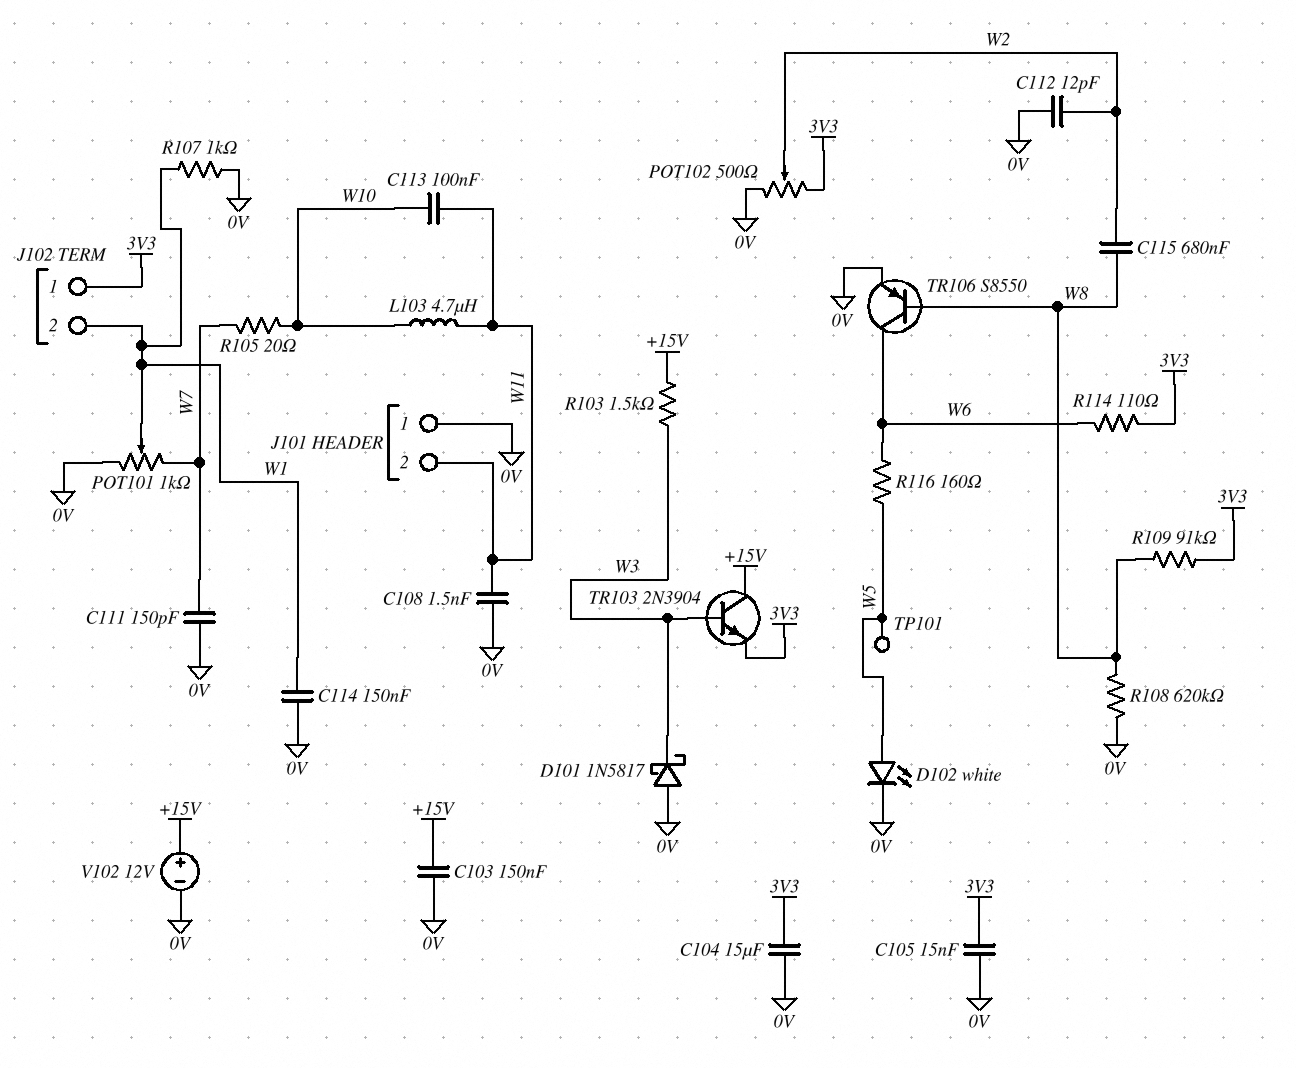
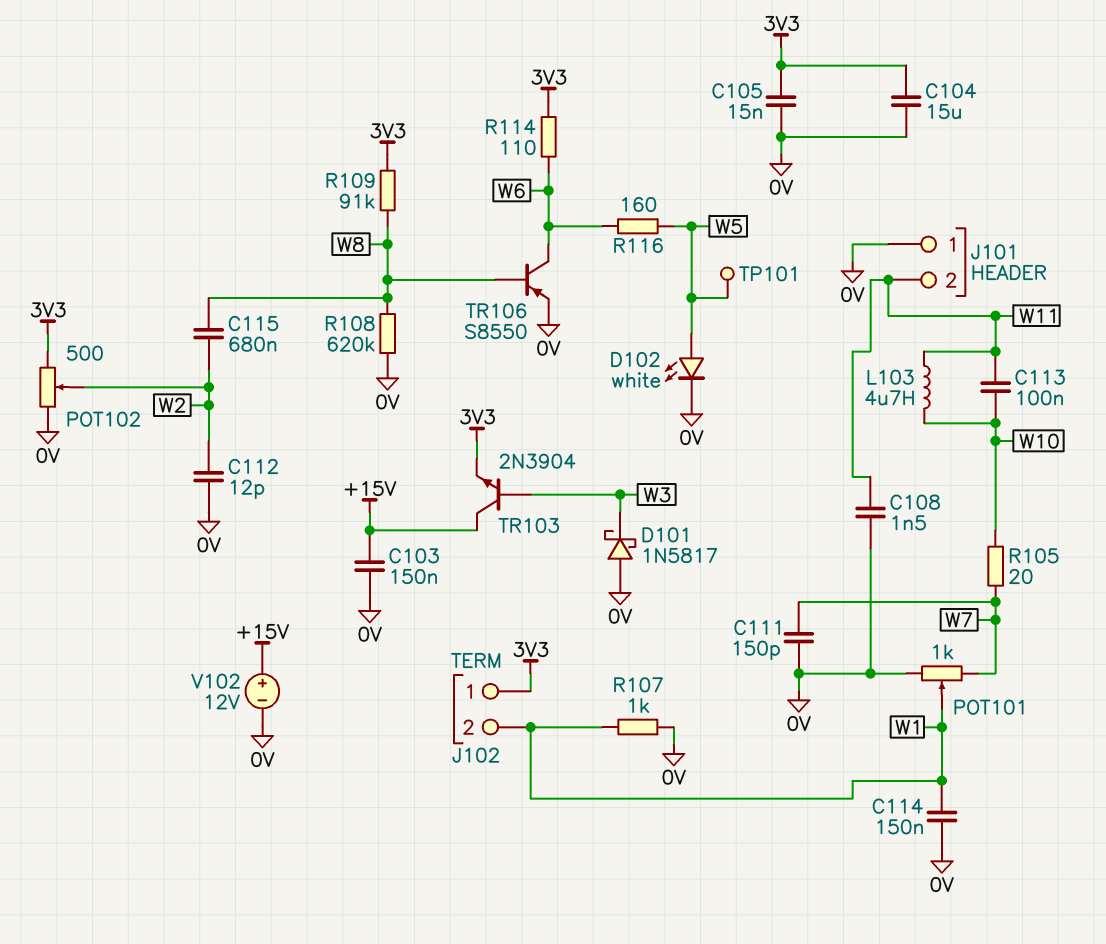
R103: 1.5k (+15V, W3) -> none

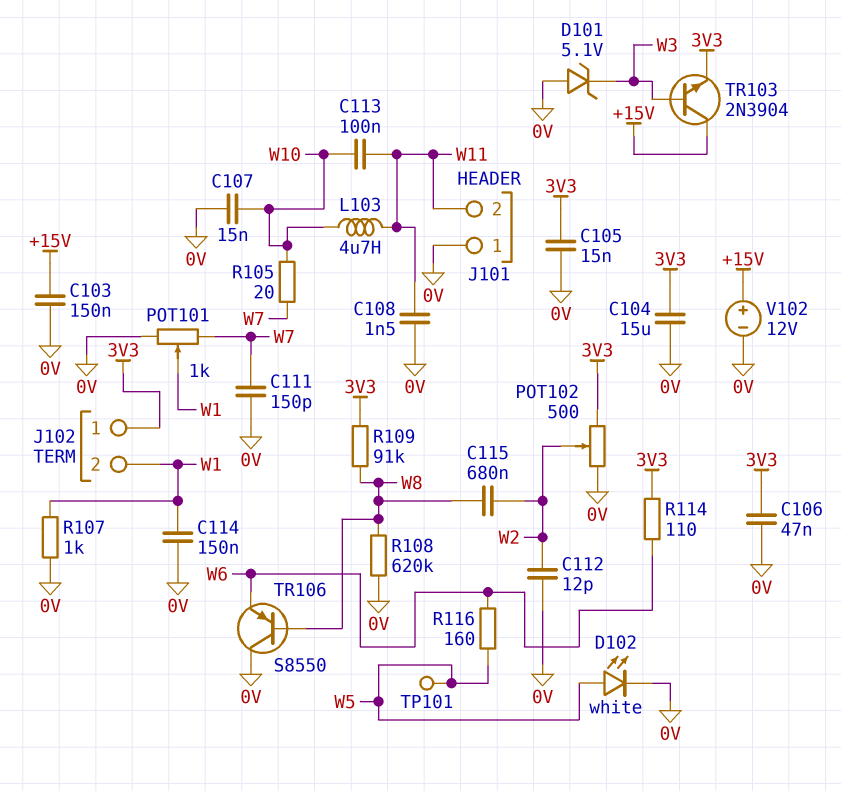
C106: none -> 47nF (0V, 3V3)
C107: none -> 15nF (0V, W10)
D101: schottky 1N5817 (A 0V, K W3) -> zener 5.1V (A 0V, K W3)
TR106: PNP S8550 (B W8, C W6, E 0V) -> PNP S8550 (B W8, C 0V, E W6)

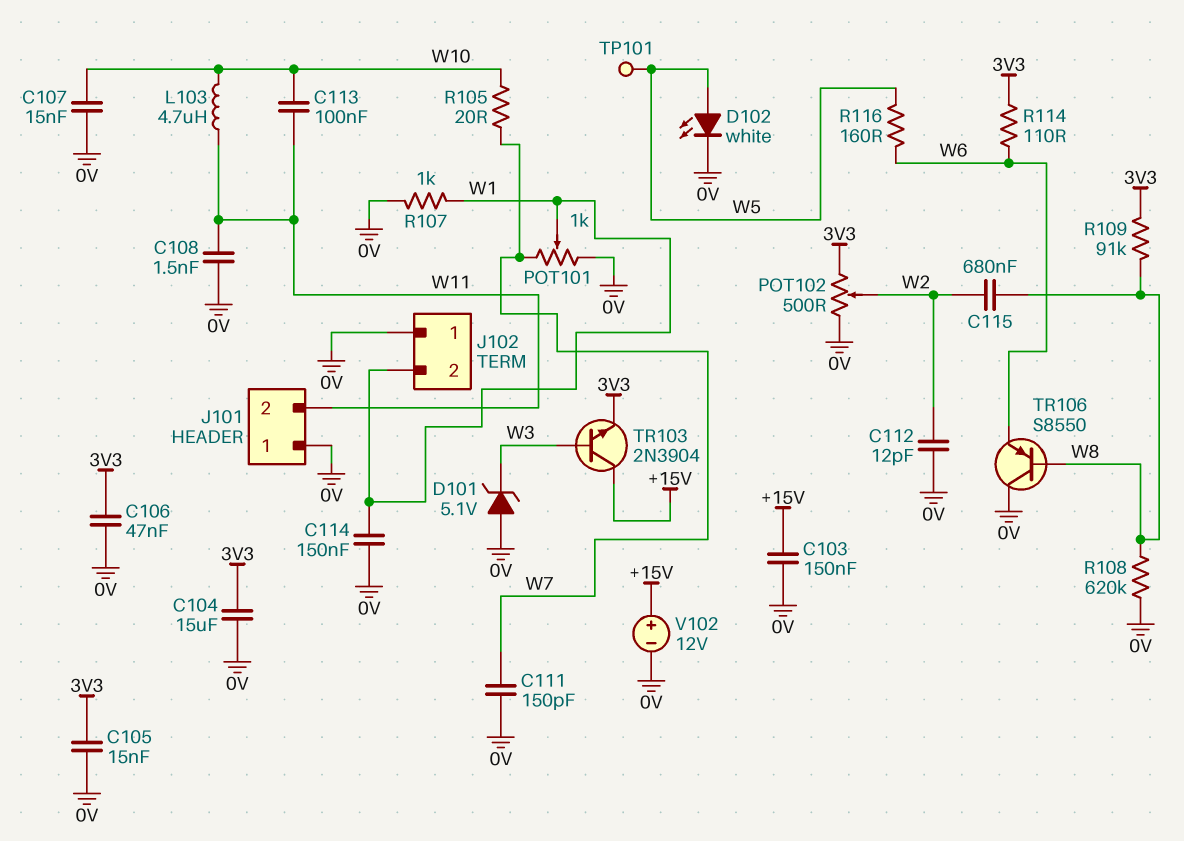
J102 pin 1: 3V3 -> 0V

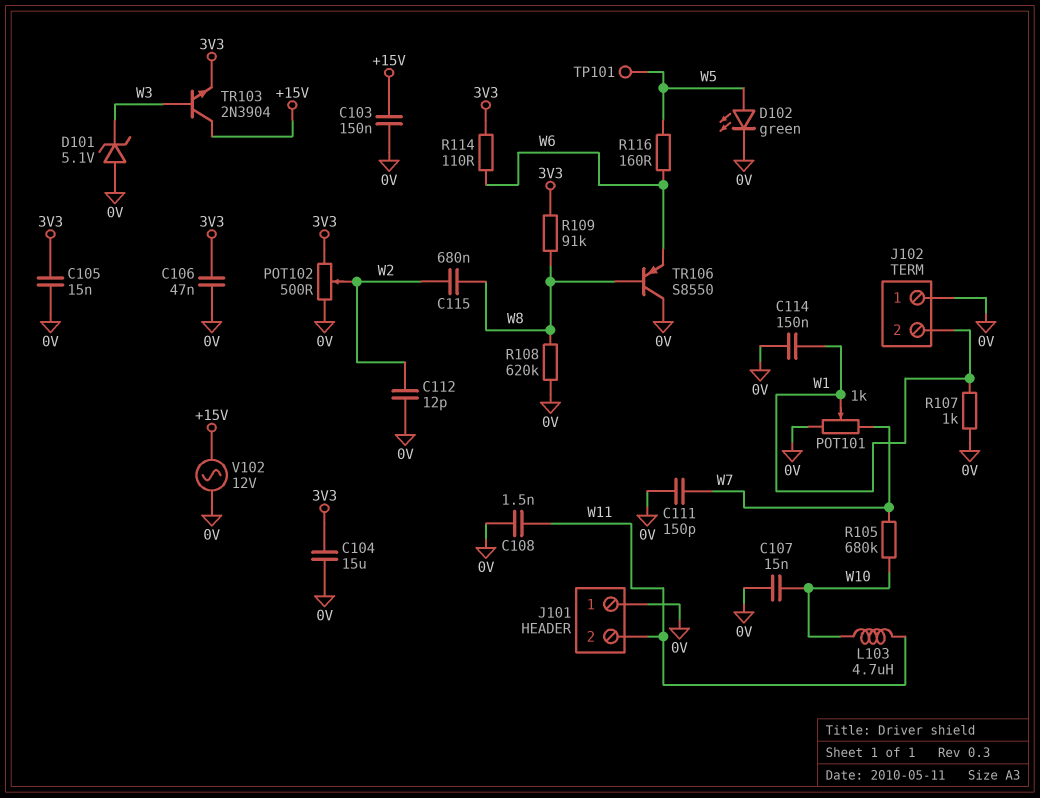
C113: 100nF (W10, W11) -> none
D102: LED white (A W5, K 0V) -> LED green (A W5, K 0V)
R105: 20 (W7, W10) -> 680k (W7, W10)
V102: 12V (plus +15V, minus 0V) -> AC 12V (+15V, 0V)

